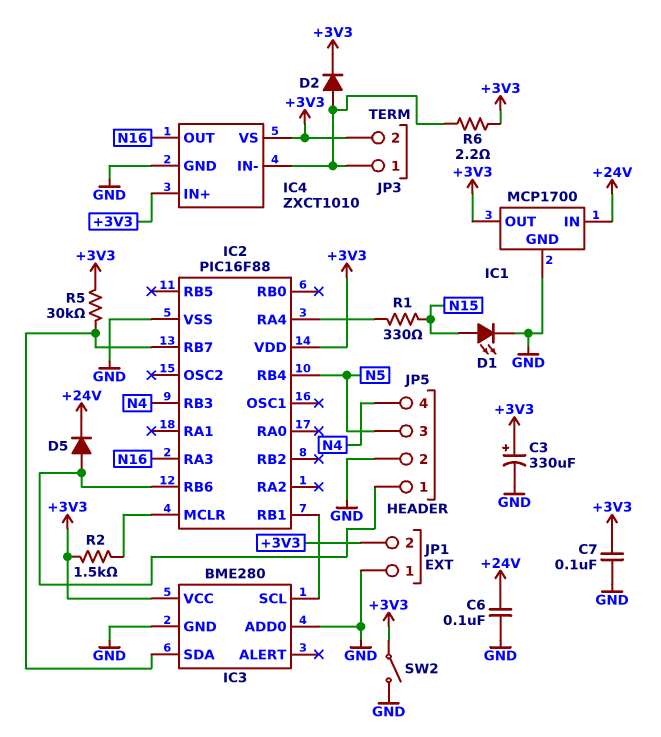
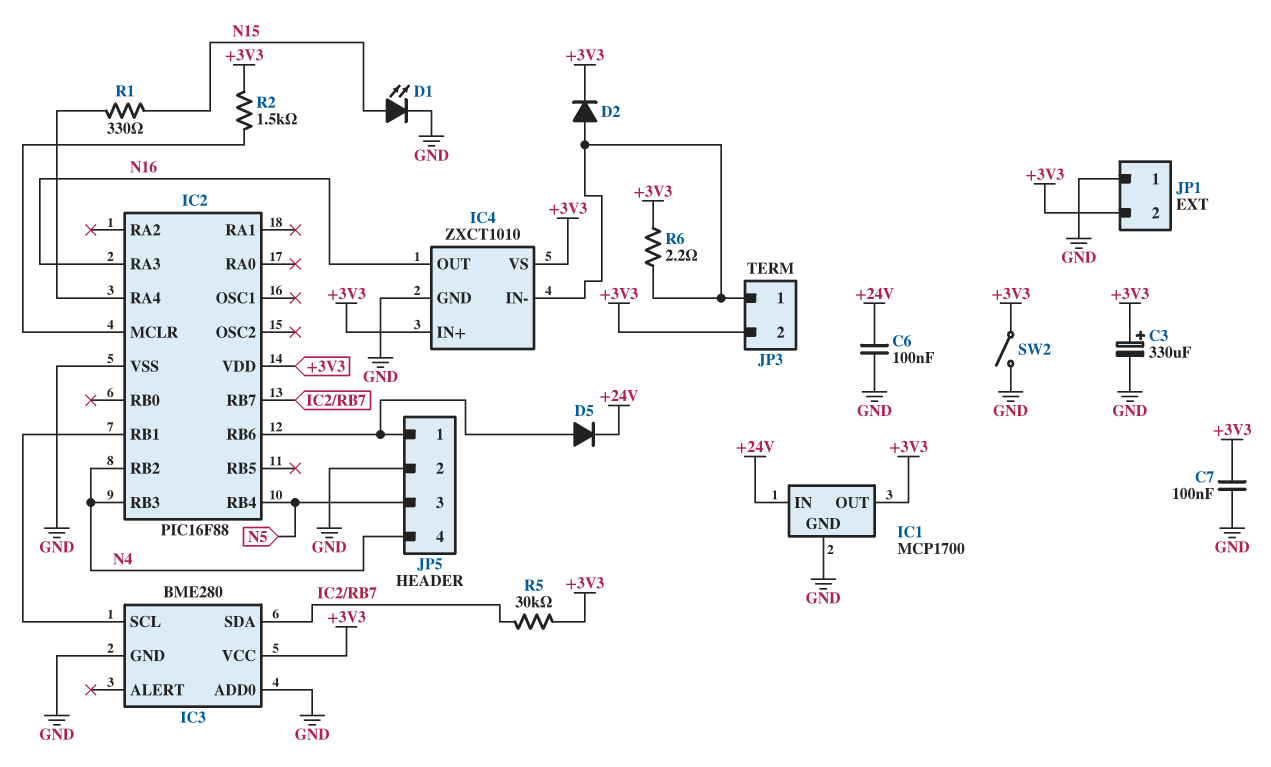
IC2 pin RB2: none -> N4

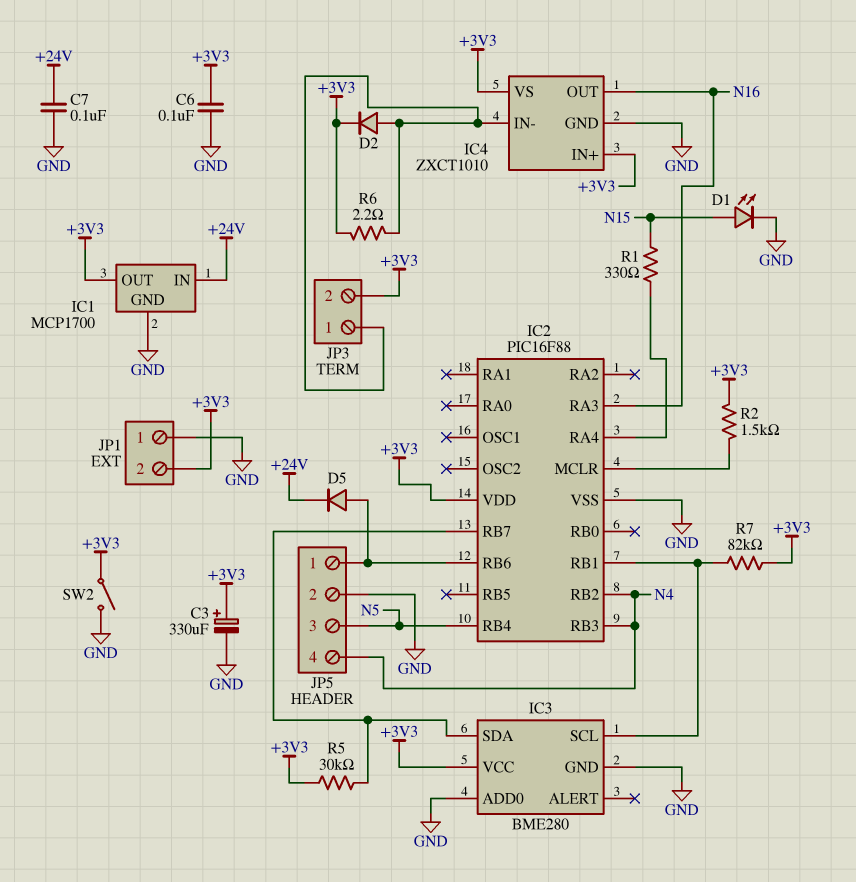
C6: 100nF (+24V, GND) -> 100nF (+3V3, GND)
C7: 100nF (+3V3, GND) -> 100nF (+24V, GND)
R7: none -> 82k (+3V3, IC2/RB1)

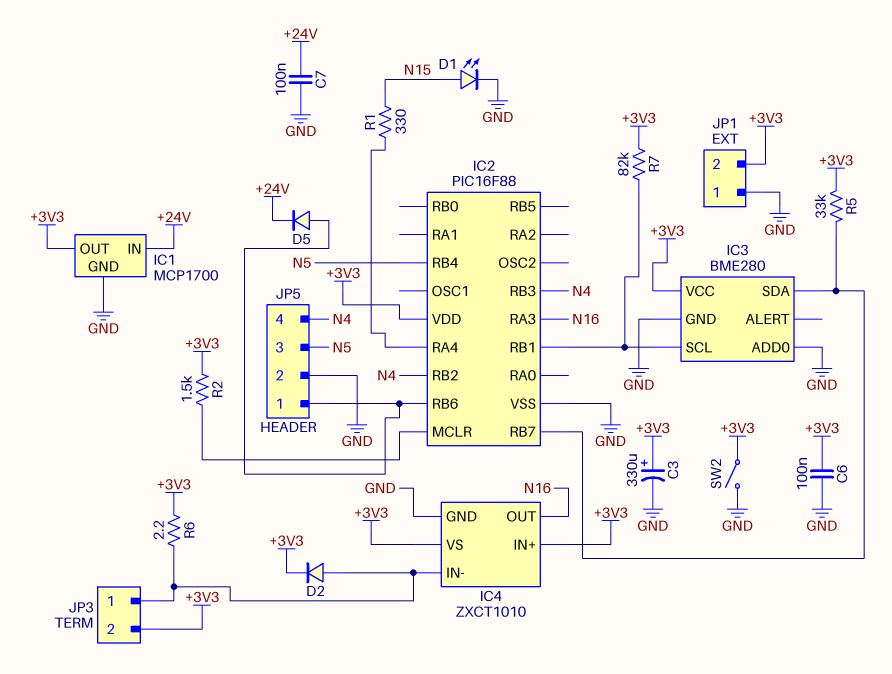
R5: 30k (+3V3, IC2/RB7) -> 33k (+3V3, IC2/RB7)

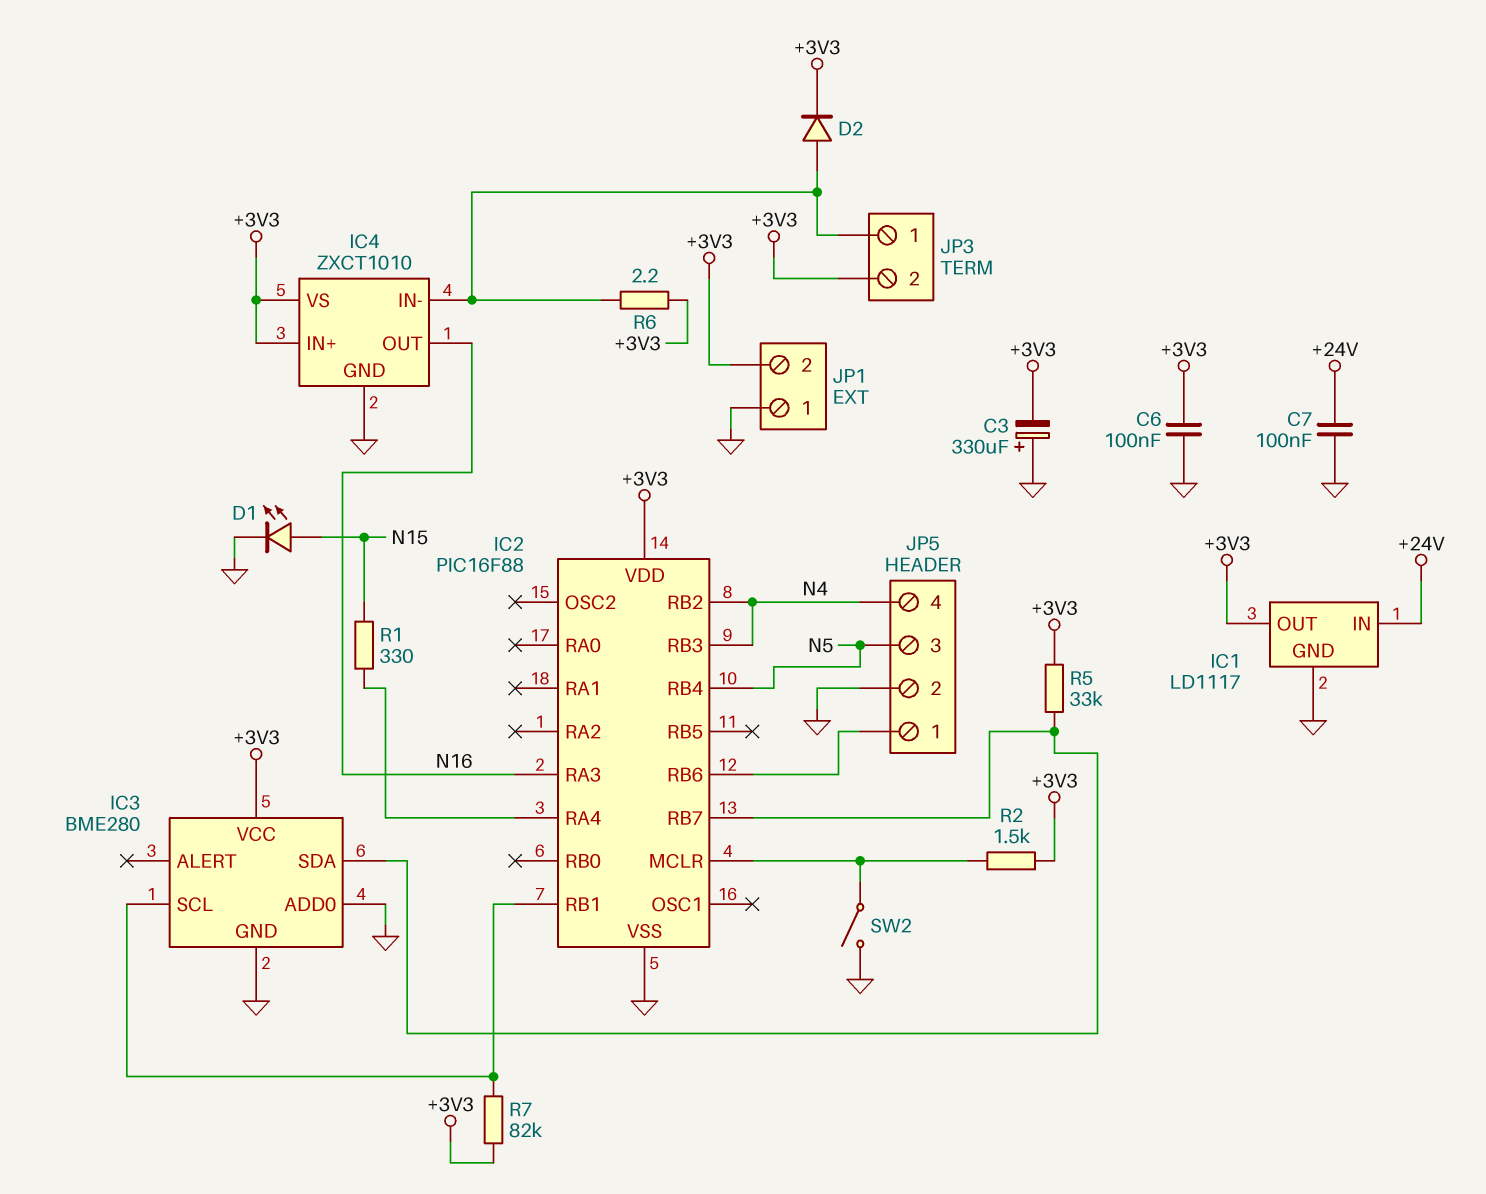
C3: 330uF (plus +3V3, minus GND) -> 330uF (plus GND, minus +3V3)
D5: diode (A IC2/RB6, K +24V) -> none
IC1: MCP1700 -> LD1117
SW2: switch (+3V3, GND) -> switch (GND, IC2/MCLR)

